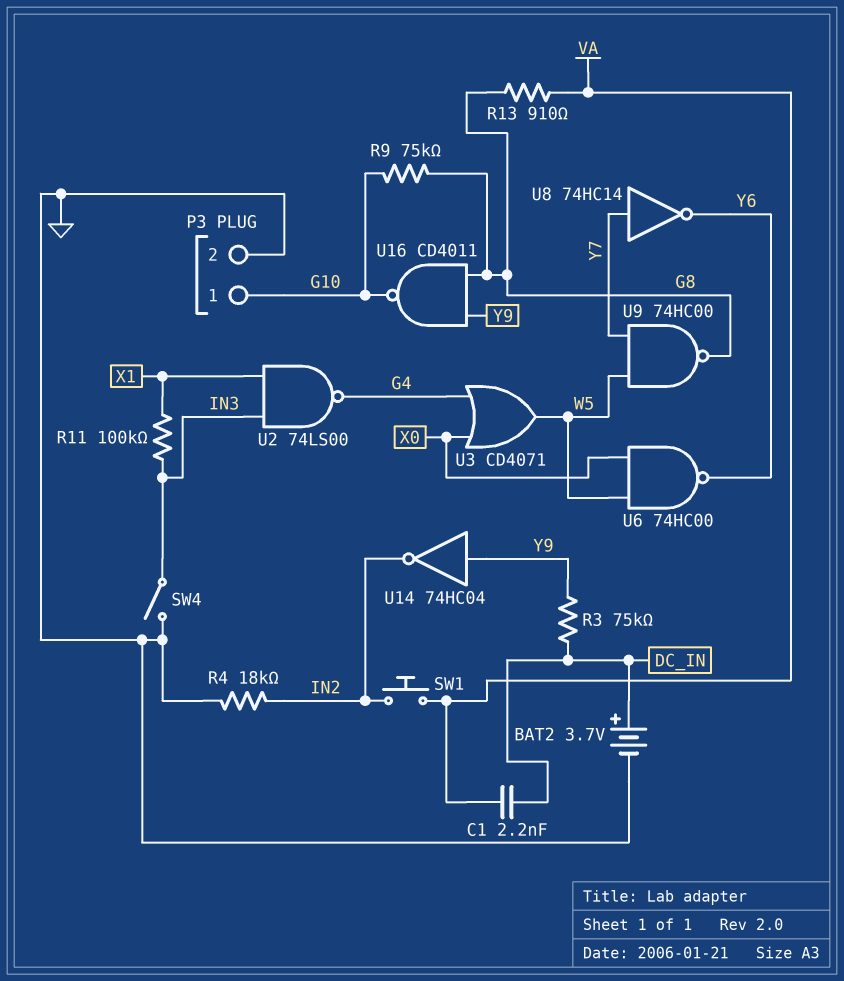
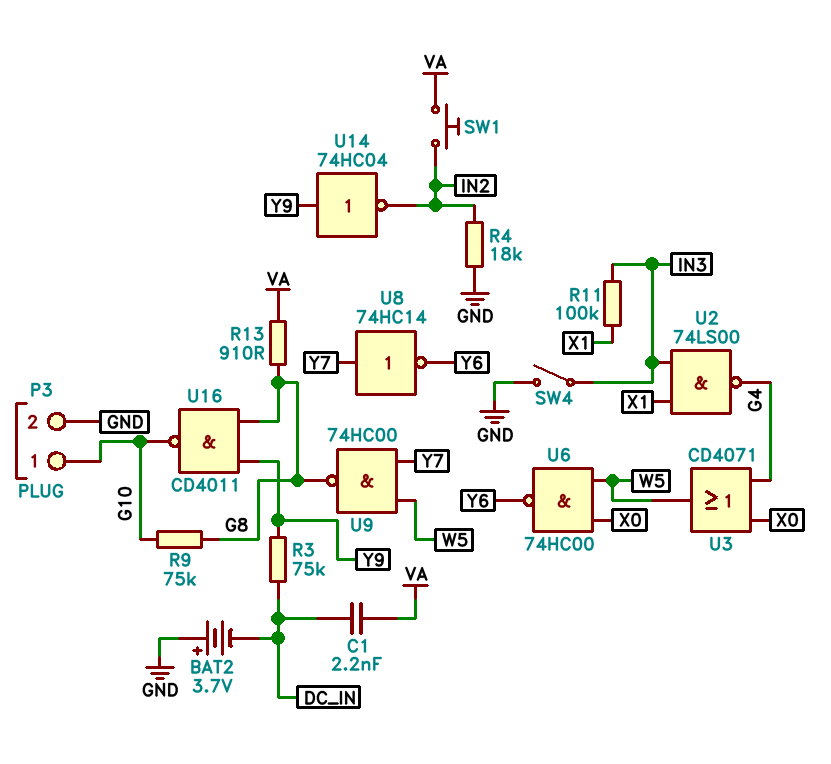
BAT2: 3.7V (plus DC_IN, minus GND) -> 3.7V (plus GND, minus DC_IN)

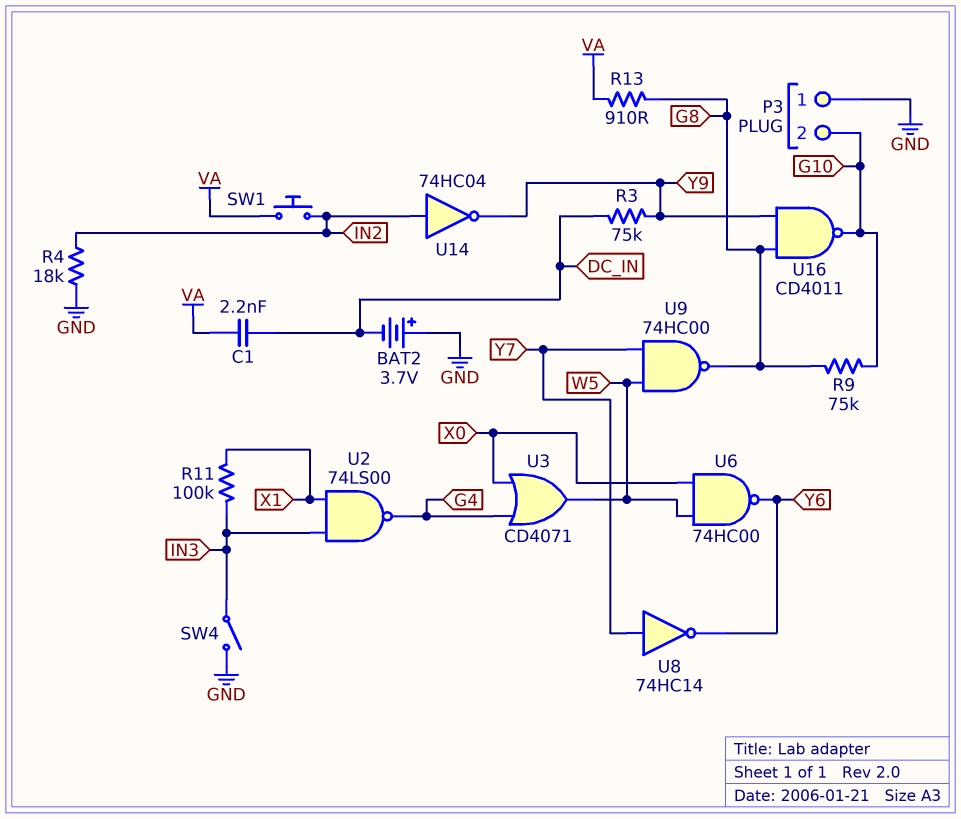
P3 pin 1: G10 -> GND
P3 pin 2: GND -> G10
U14: NOT 74HC04 (in Y9, out IN2) -> NOT 74HC04 (in IN2, out Y9)

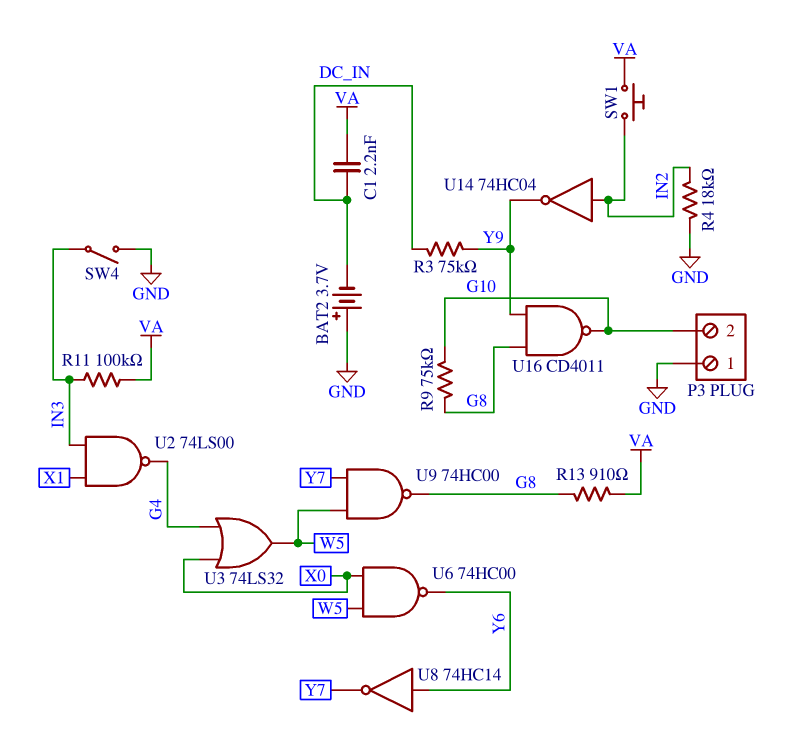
R11: 100k (IN3, X1) -> 100k (IN3, VA)
U3: OR CD4071 (in G4, in X0, out W5) -> OR 74LS32 (in G4, in X0, out W5)
U8: NOT 74HC14 (in Y7, out Y6) -> NOT 74HC14 (in Y6, out Y7)

